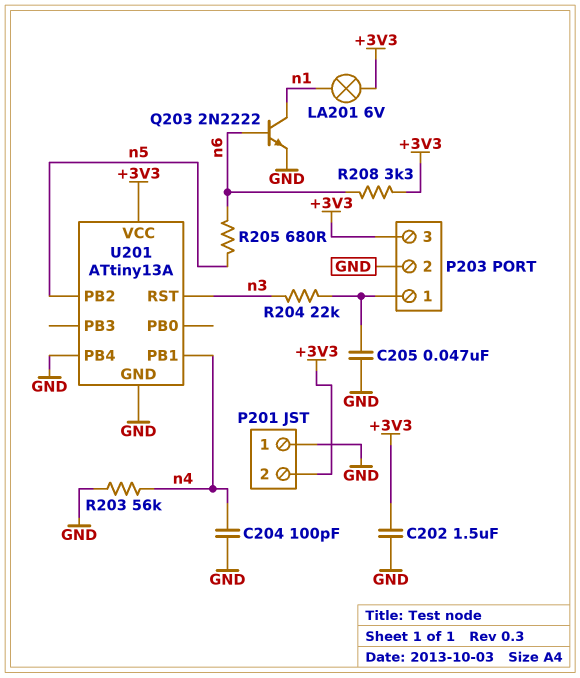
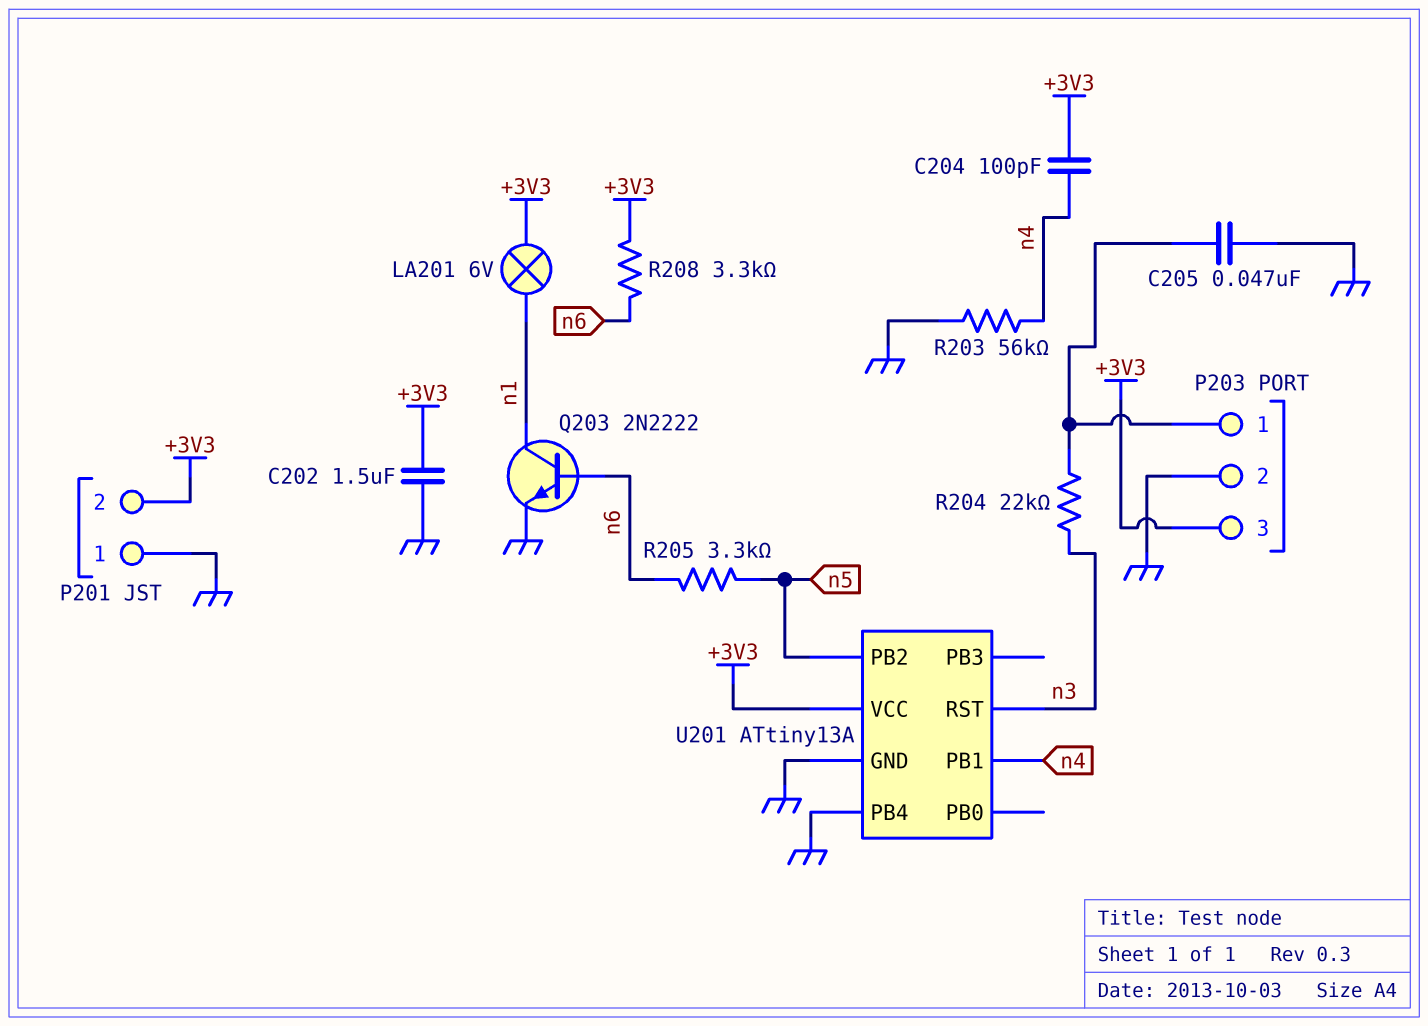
C204: 100pF (GND, n4) -> 100pF (+3V3, n4)
R205: 680 (n5, n6) -> 3.3k (n5, n6)

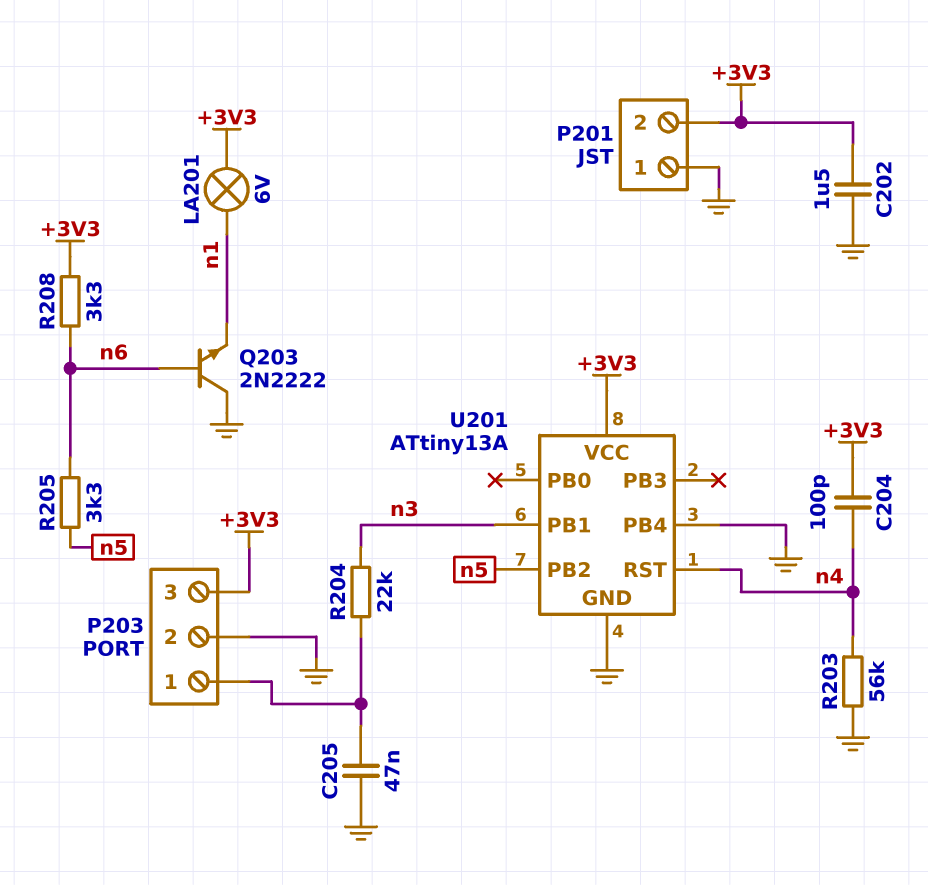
Q203: NPN 2N2222 (B n6, C n1, E GND) -> NPN 2N2222 (B n6, C GND, E n1)
U201 pin PB1: n4 -> n3
U201 pin RST: n3 -> n4

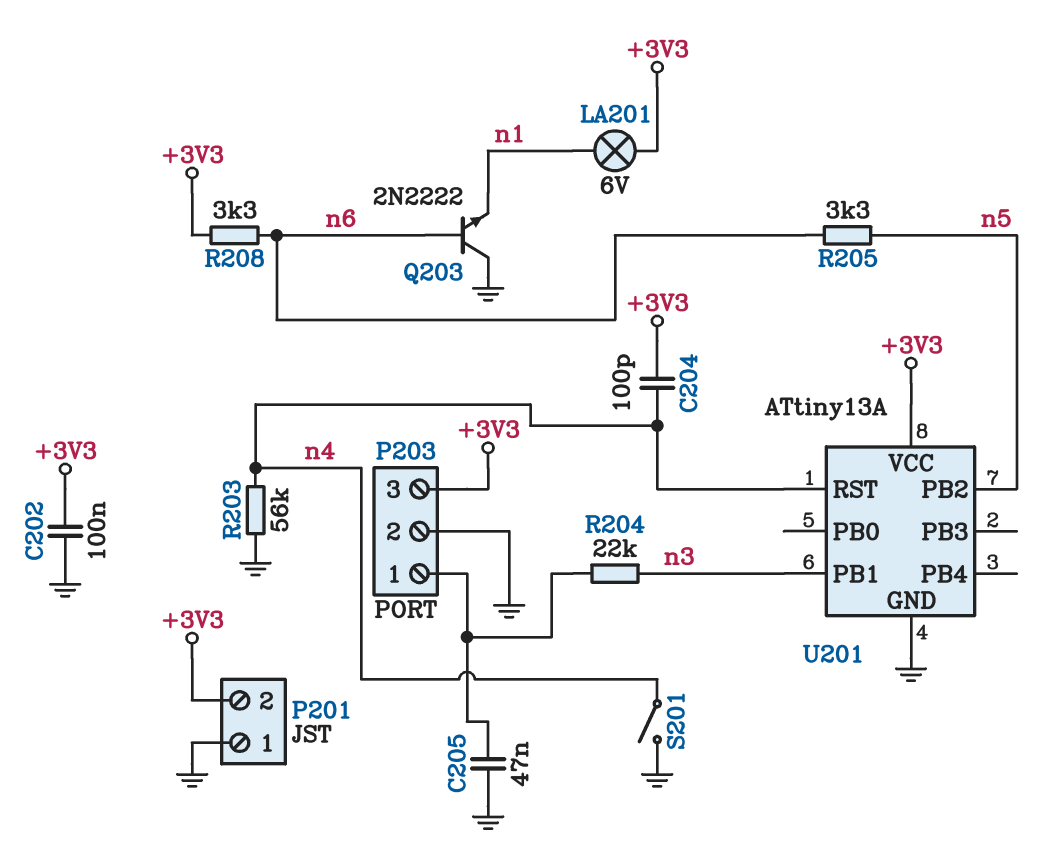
C202: 1.5uF (+3V3, GND) -> 100nF (+3V3, GND)
S201: none -> switch (GND, n4)
U201 pin PB4: GND -> none

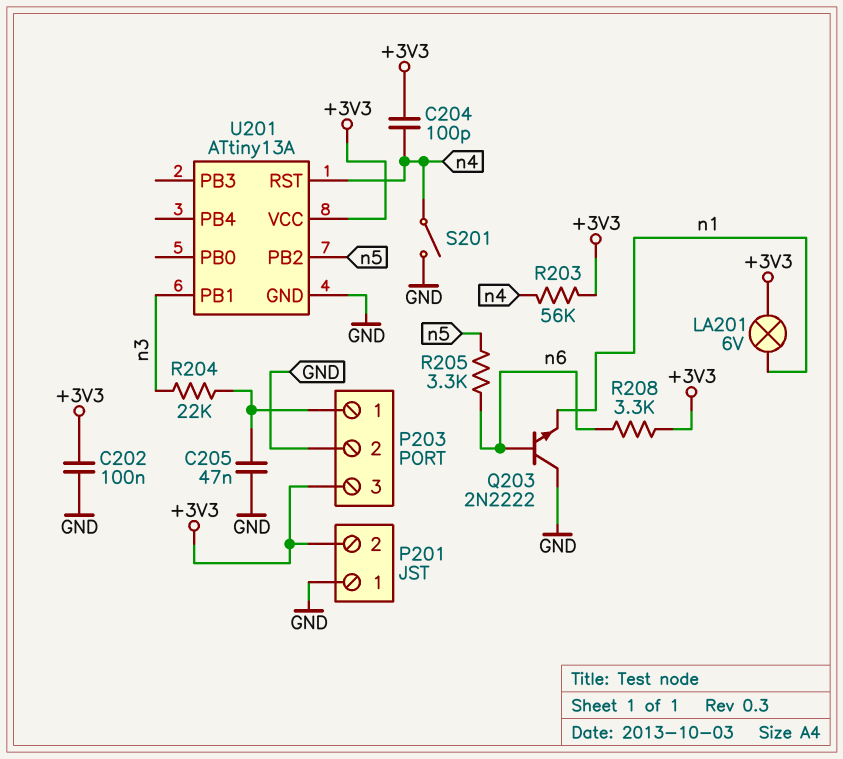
R203: 56k (GND, n4) -> 56k (+3V3, n4)

